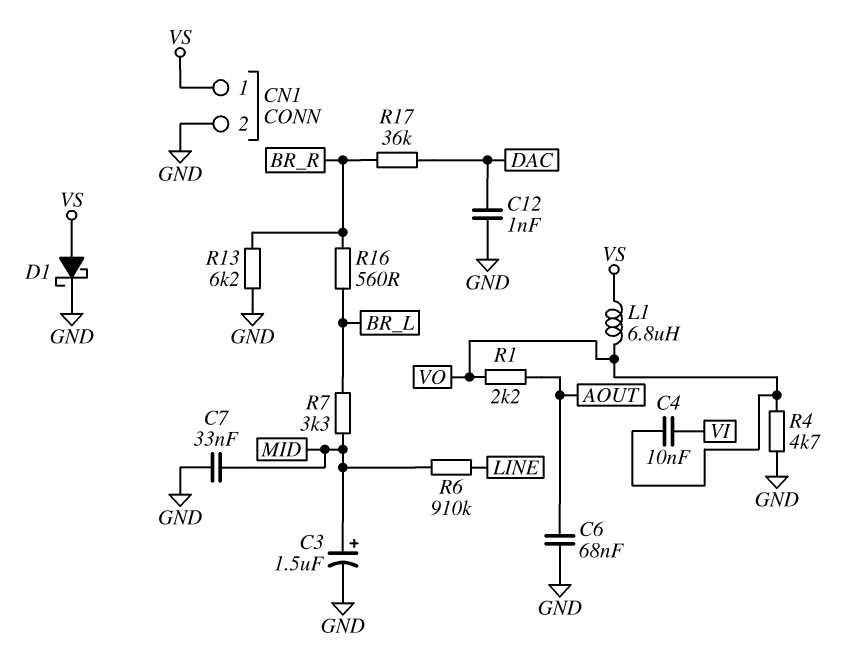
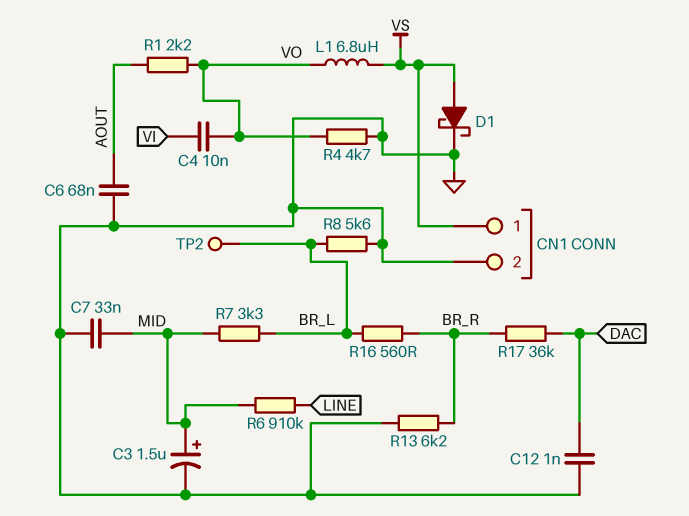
R8: none -> 5.6k (BR_L, GND)
TP2: none -> test point (BR_L)

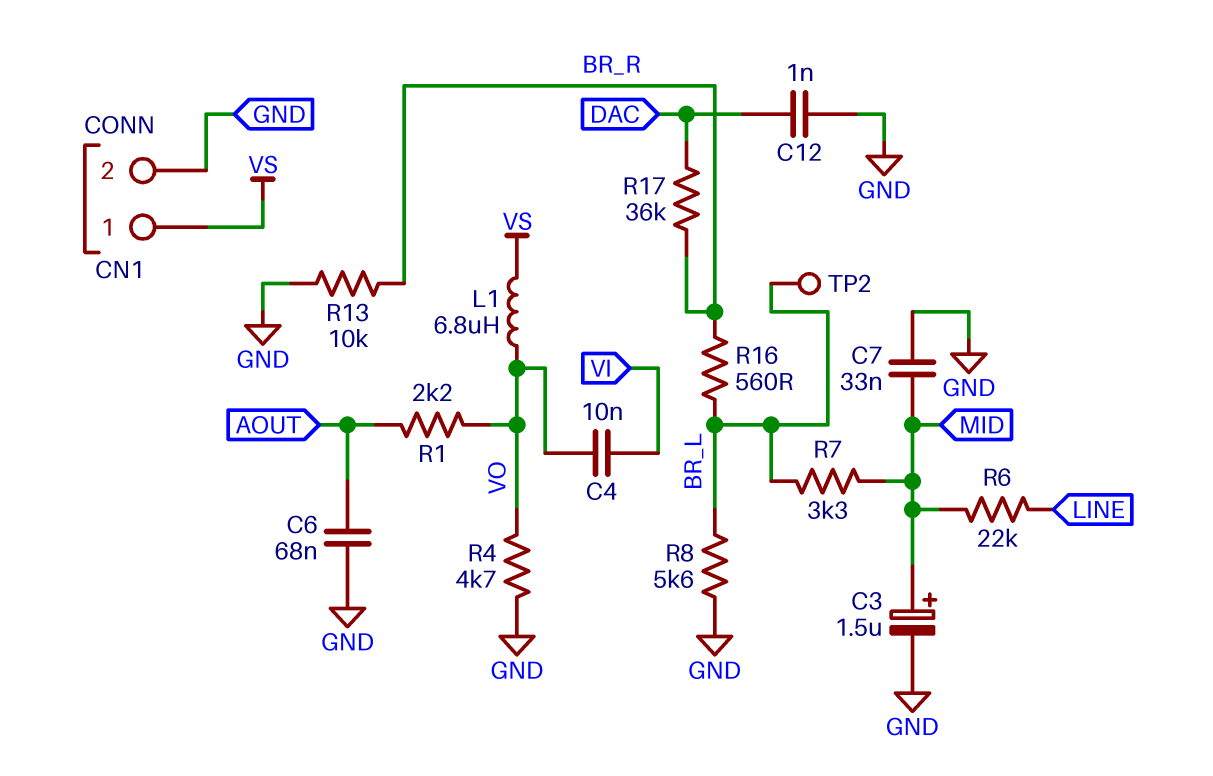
D1: schottky (A VS, K GND) -> none
R6: 910k (LINE, MID) -> 22k (LINE, MID)
R13: 6.2k (BR_R, GND) -> 10k (BR_R, GND)

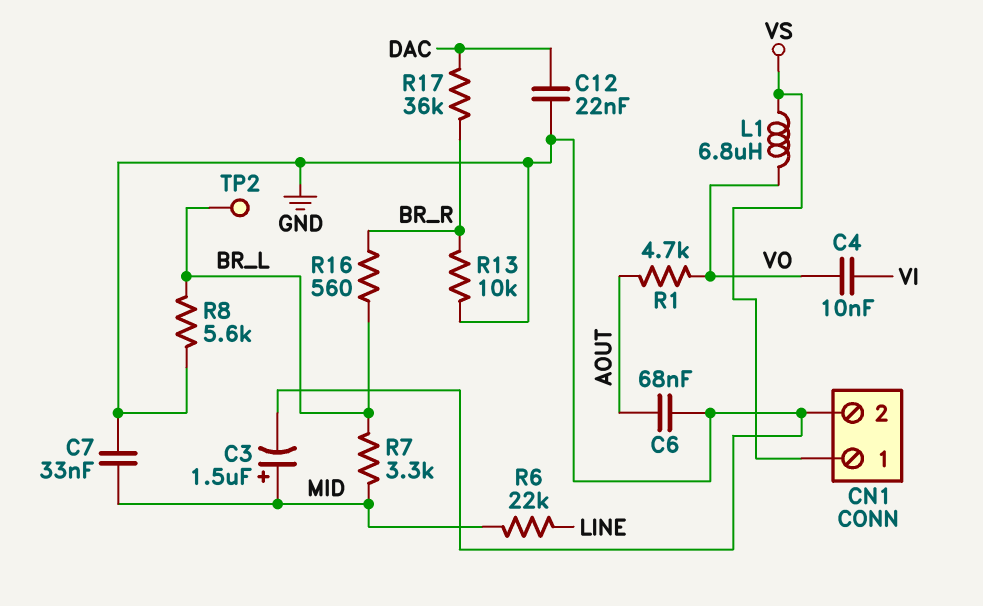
C12: 1nF (DAC, GND) -> 22nF (DAC, GND)
R1: 2.2k (AOUT, VO) -> 4.7k (AOUT, VO)
R4: 4.7k (GND, VO) -> none

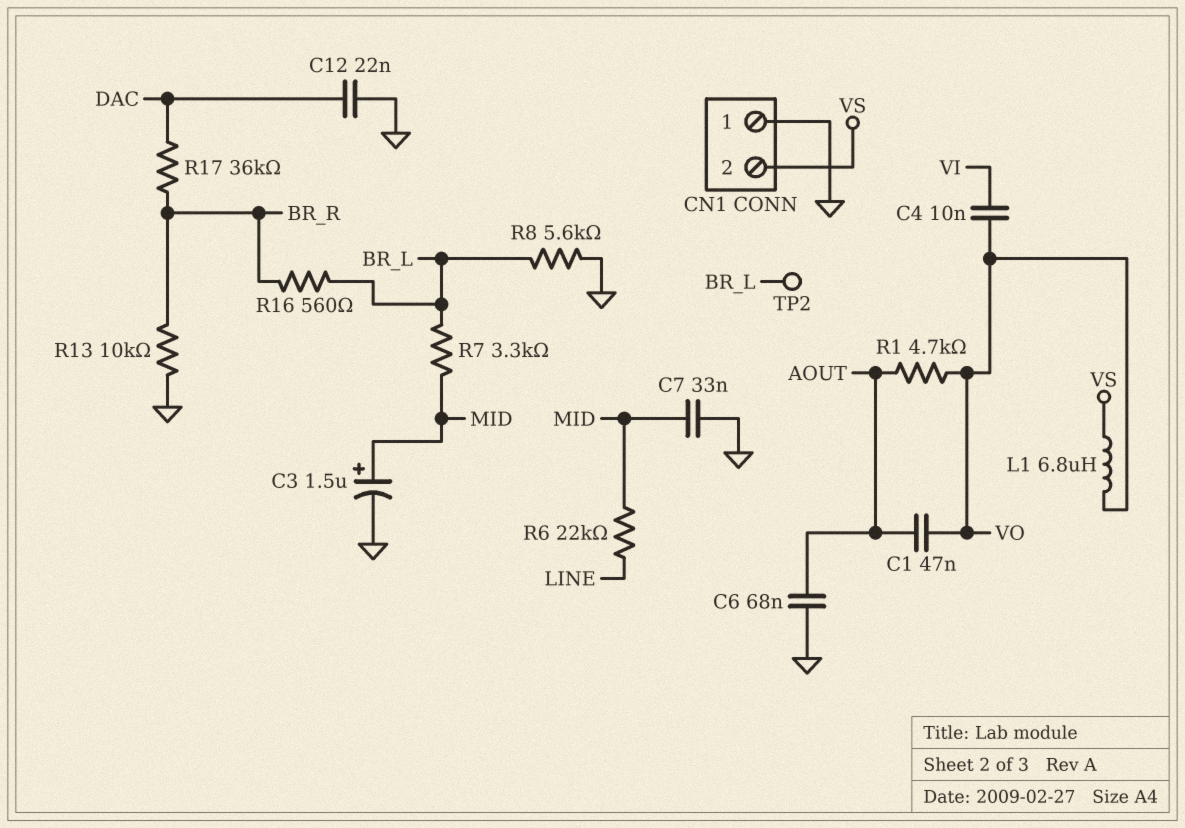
C1: none -> 47nF (AOUT, VO)
CN1 pin 1: VS -> GND
CN1 pin 2: GND -> VS

